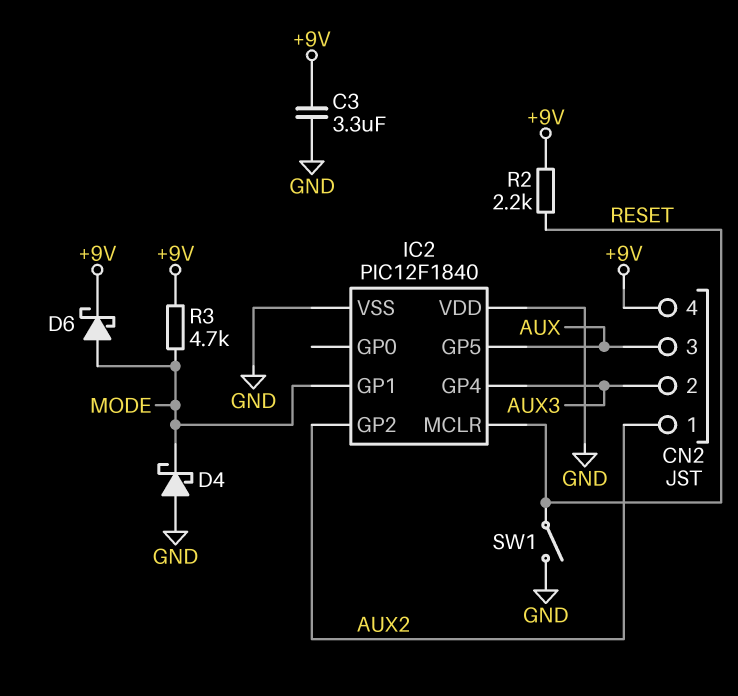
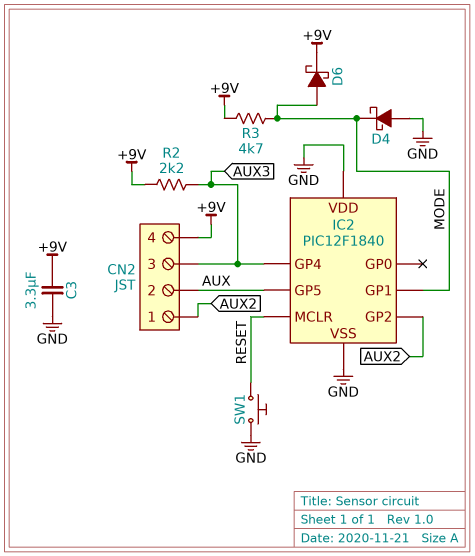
CN2 pin 2: AUX3 -> AUX
CN2 pin 3: AUX -> AUX3
R2: 2.2k (+9V, RESET) -> 2.2k (+9V, AUX3)
SW1: switch (GND, RESET) -> button (GND, RESET)

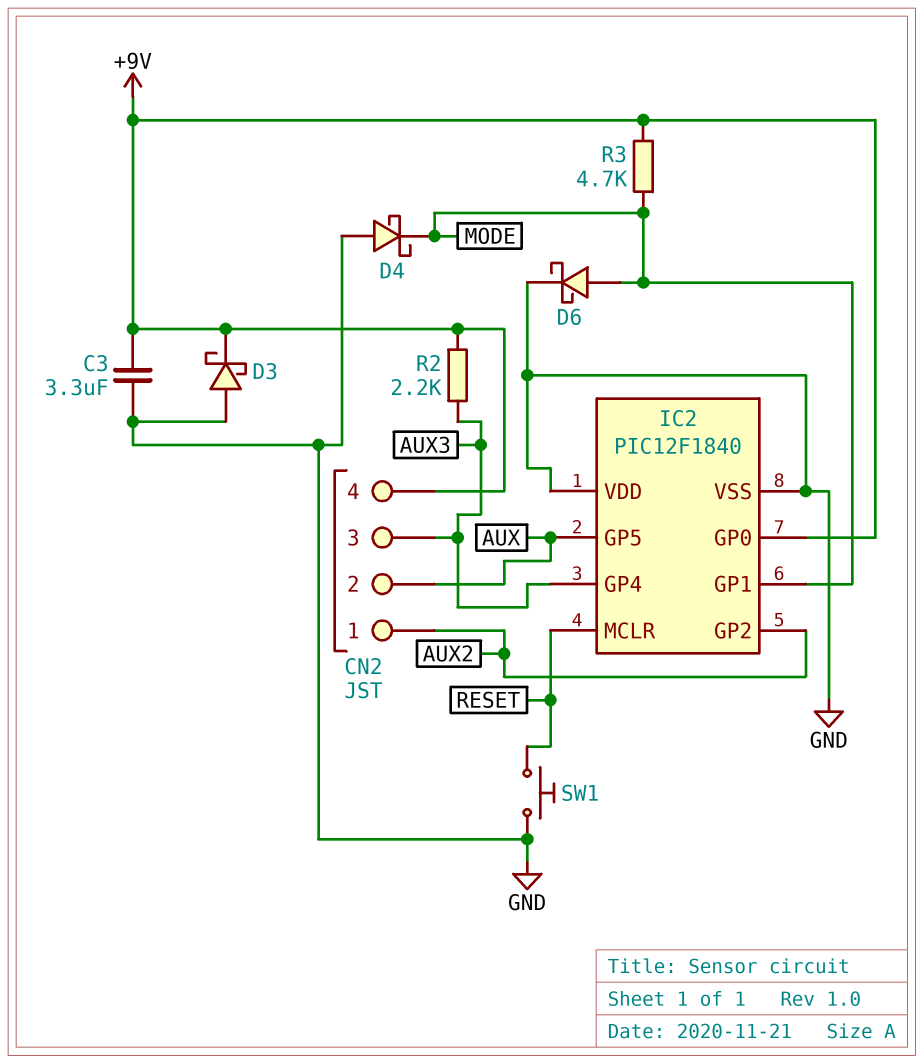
D3: none -> schottky (A GND, K +9V)
D6: schottky (A MODE, K +9V) -> schottky (A MODE, K GND)
IC2 pin GP0: none -> +9V

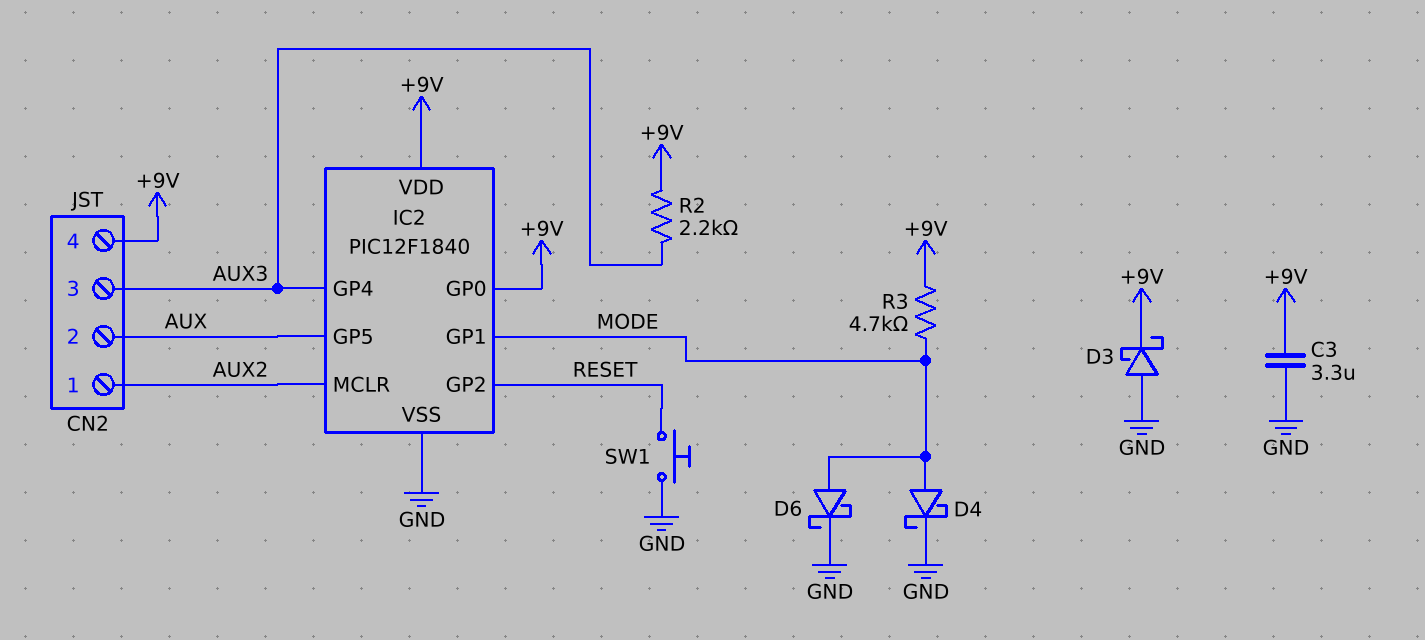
D4: schottky (A GND, K MODE) -> schottky (A MODE, K GND)
IC2 pin GP2: AUX2 -> RESET
IC2 pin MCLR: RESET -> AUX2
IC2 pin VDD: GND -> +9V

